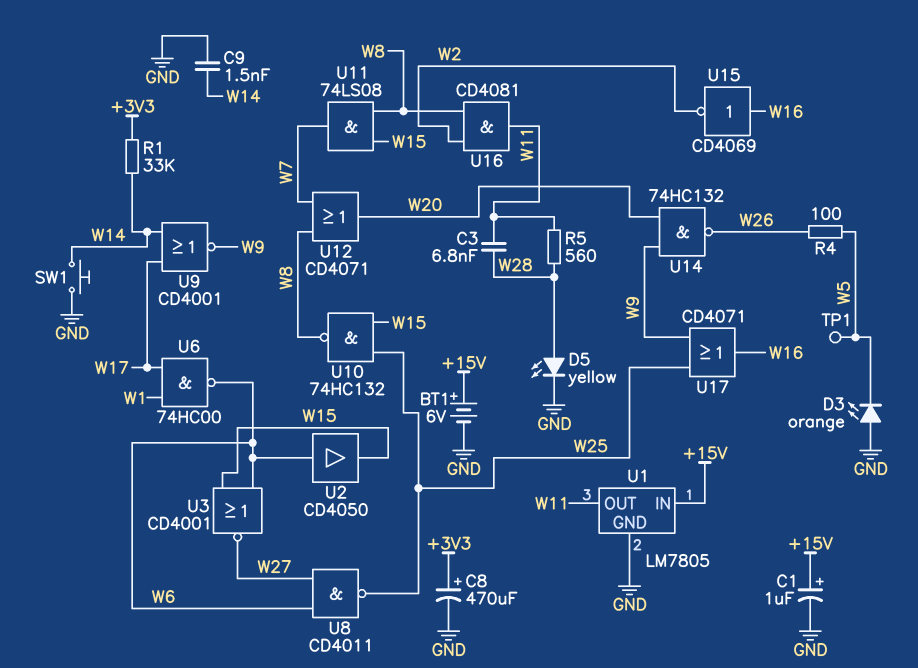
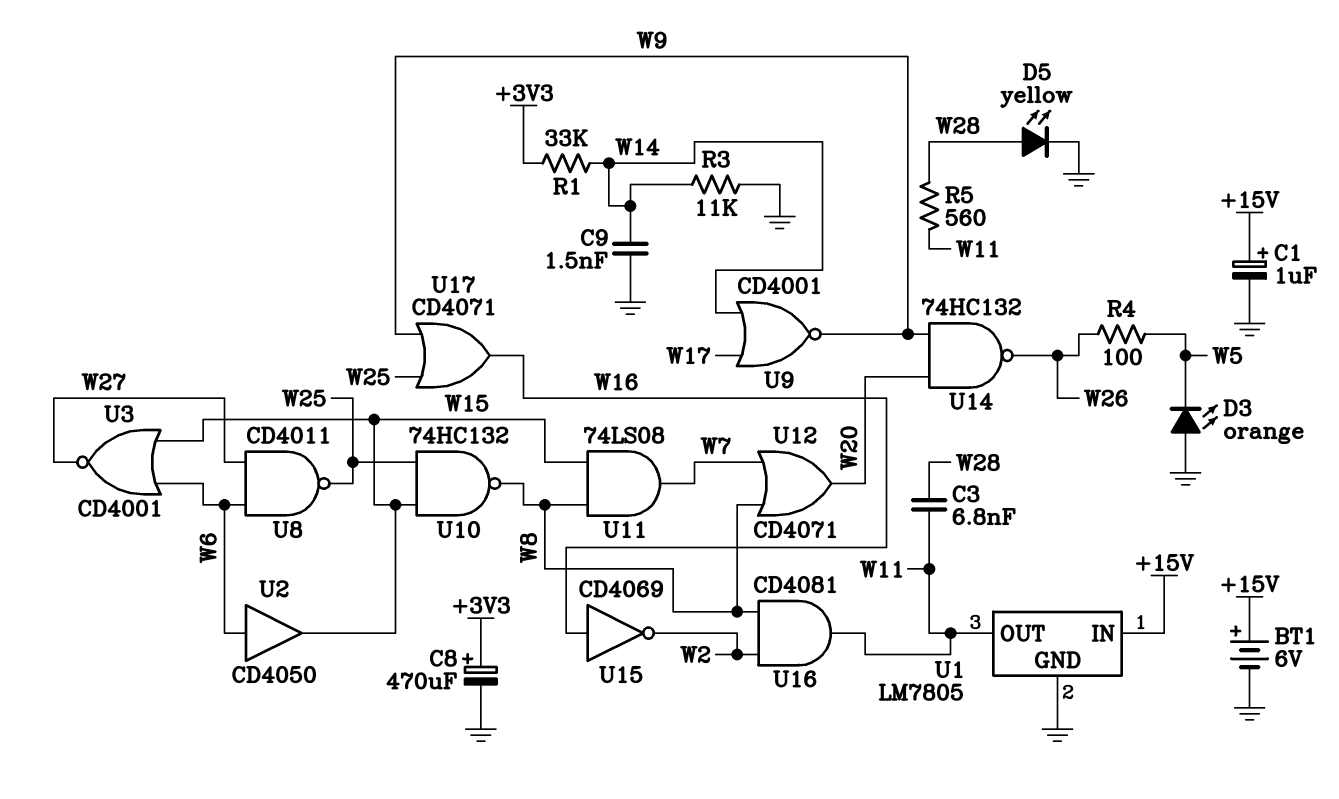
R3: none -> 11k (GND, W14)
SW1: button (GND, W14) -> none
TP1: test point (W5) -> none
U6: NAND 74HC00 (in W1, in W17, out W6) -> none

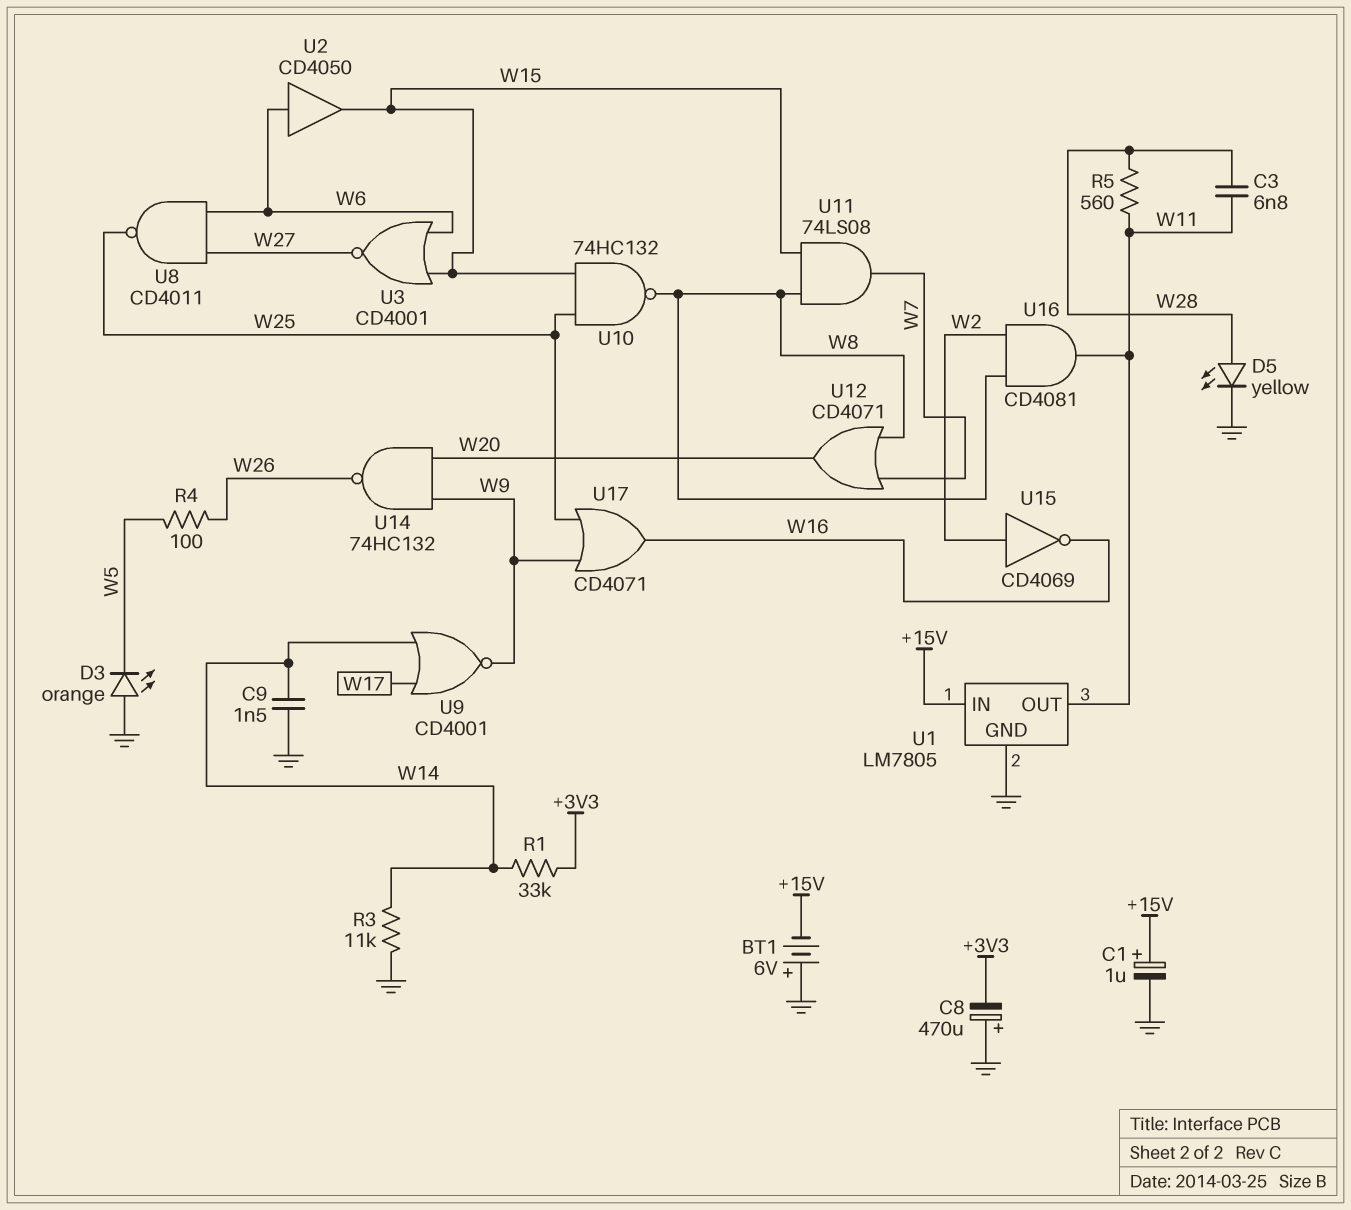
BT1: 6V (plus +15V, minus GND) -> 6V (plus GND, minus +15V)
C8: 470uF (plus +3V3, minus GND) -> 470uF (plus GND, minus +3V3)
U15: NOT CD4069 (in W16, out W2) -> NOT CD4069 (in W2, out W16)

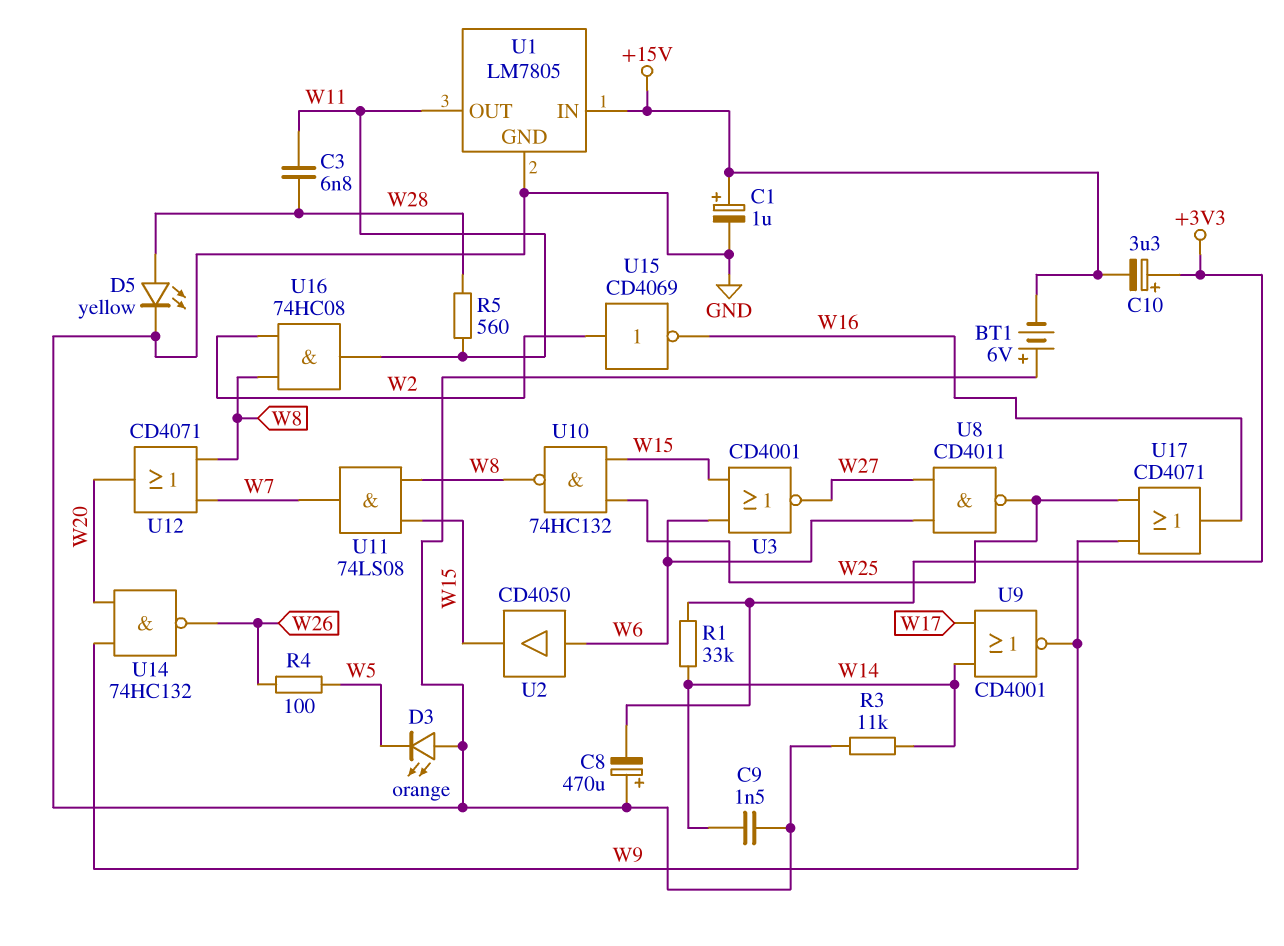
C10: none -> 3.3uF (plus +3V3, minus +15V)
U16: AND CD4081 (in W2, in W8, out W11) -> AND 74HC08 (in W2, in W8, out W11)

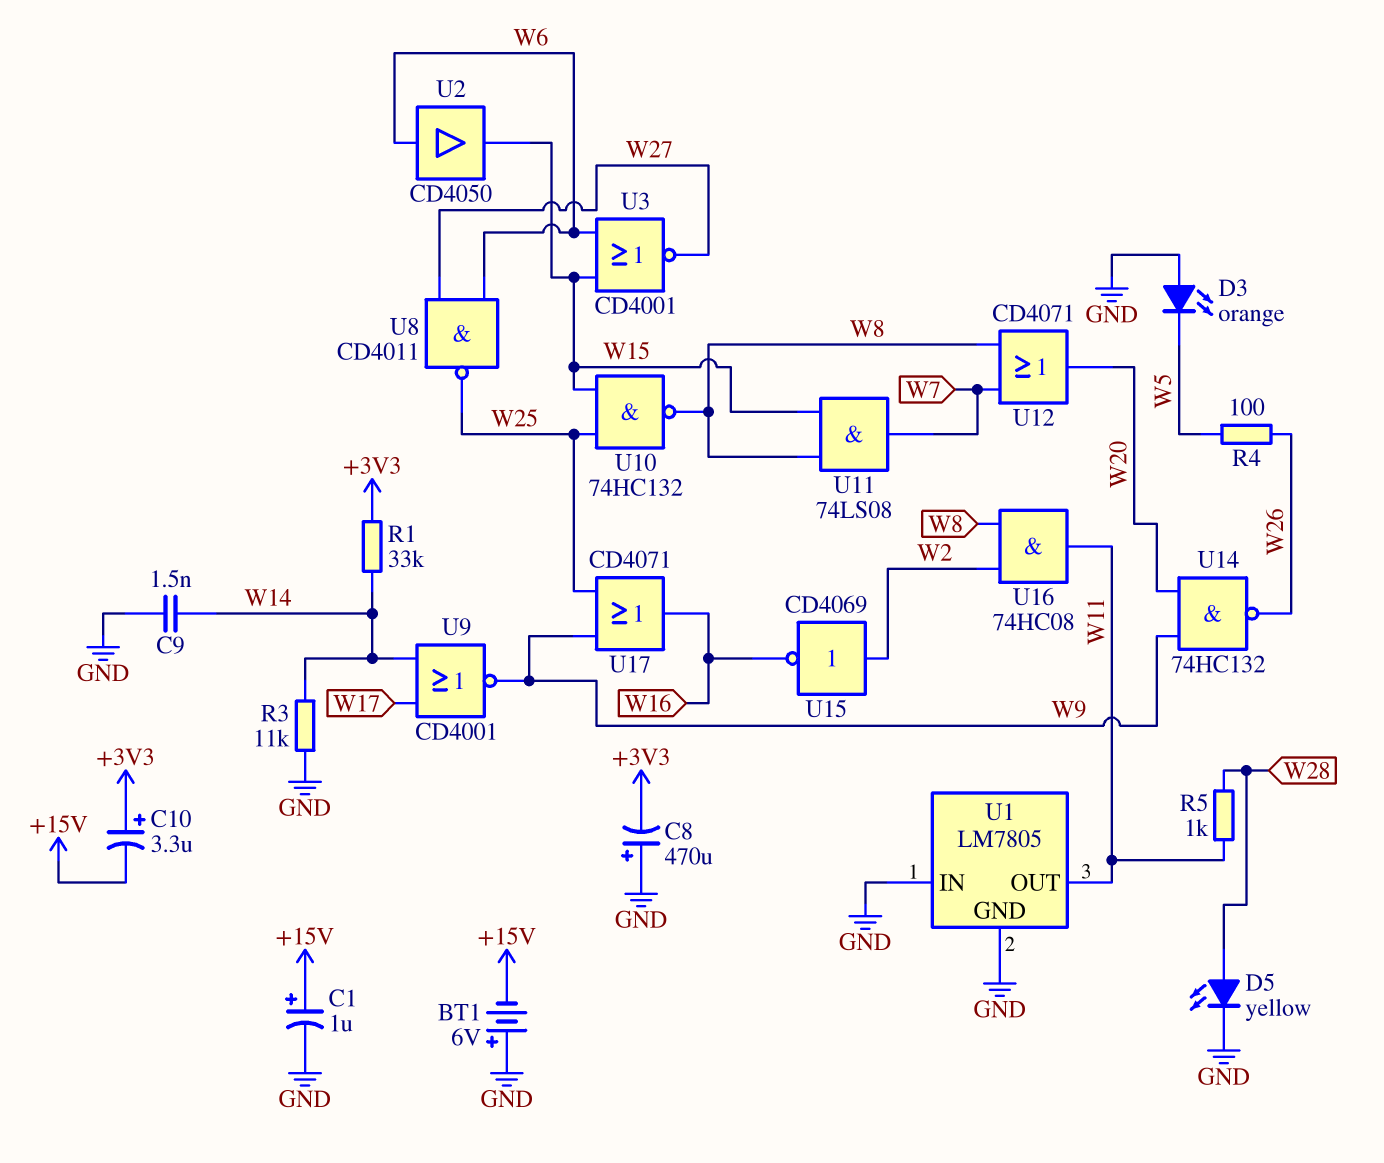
C3: 6.8nF (W11, W28) -> none
R5: 560 (W11, W28) -> 1k (W11, W28)
U1 pin IN: +15V -> GND

